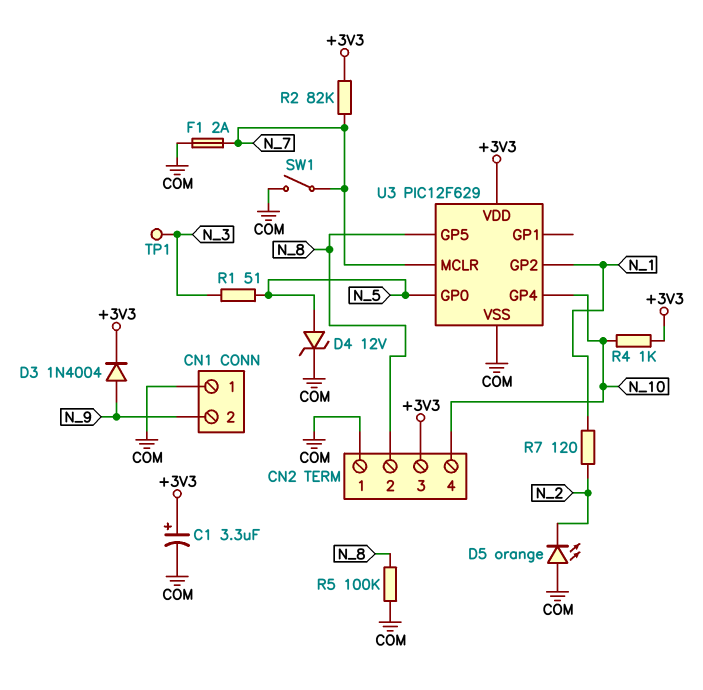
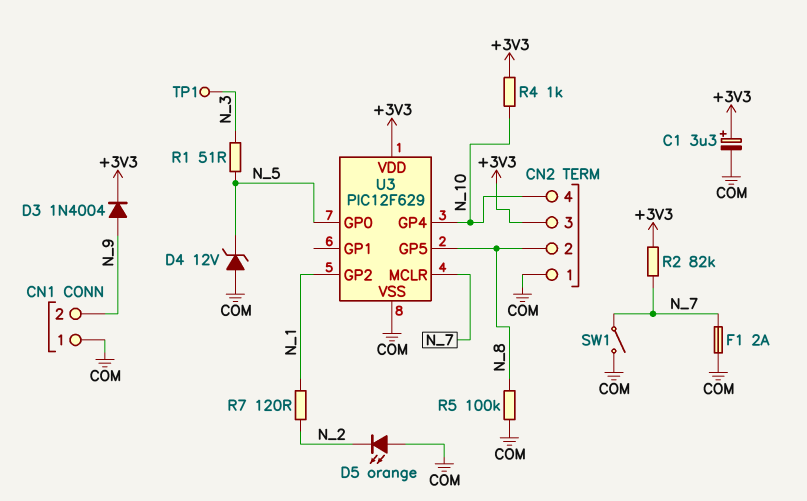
D4: zener 12V (A N_5, K COM) -> zener 12V (A COM, K N_5)

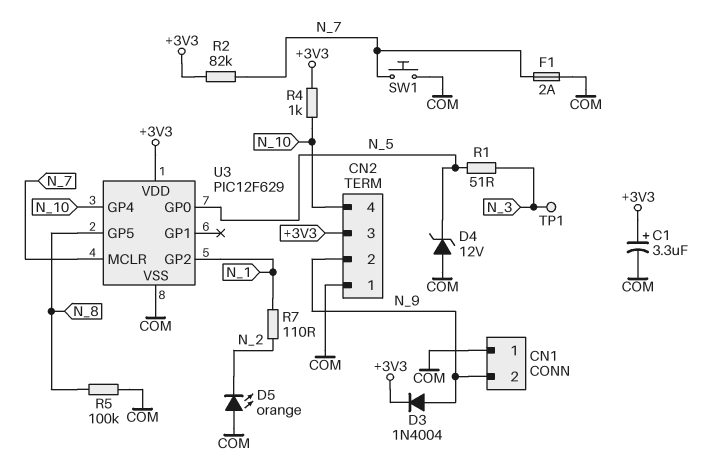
CN2 pin 2: N_8 -> N_9
R7: 120 (N_1, N_2) -> 110 (N_1, N_2)
SW1: switch (COM, N_7) -> button (COM, N_7)

